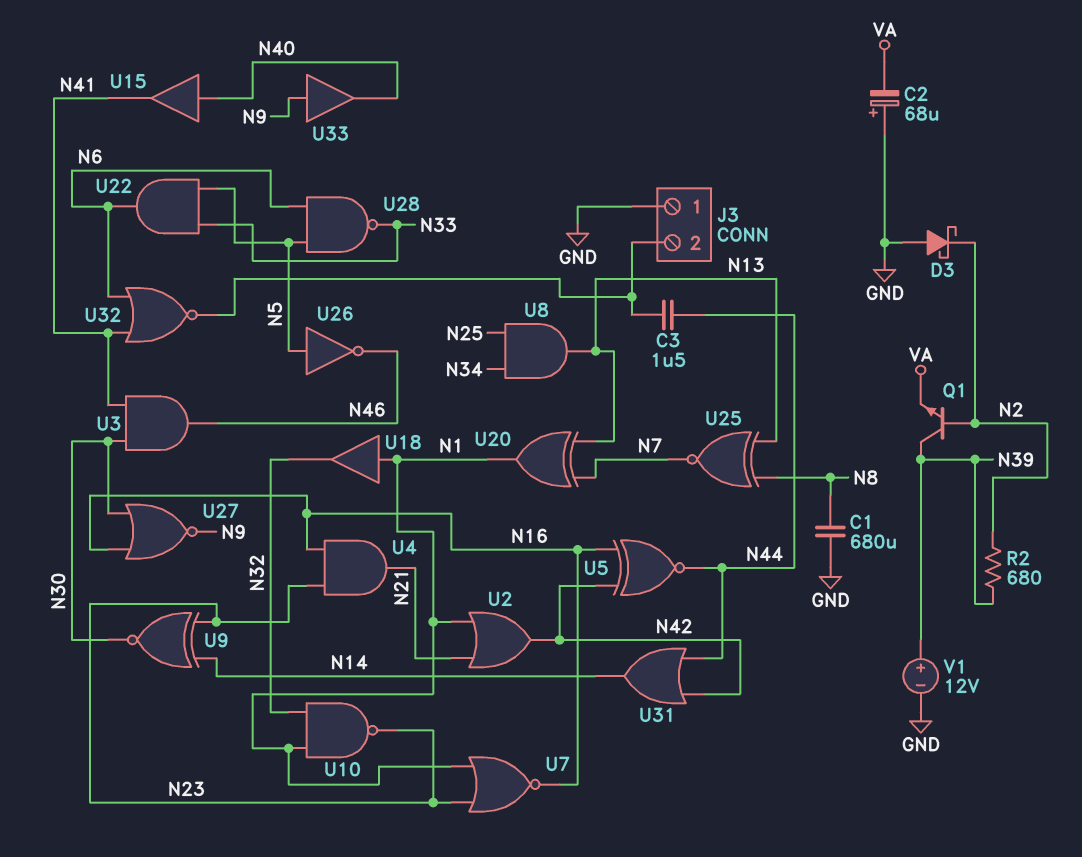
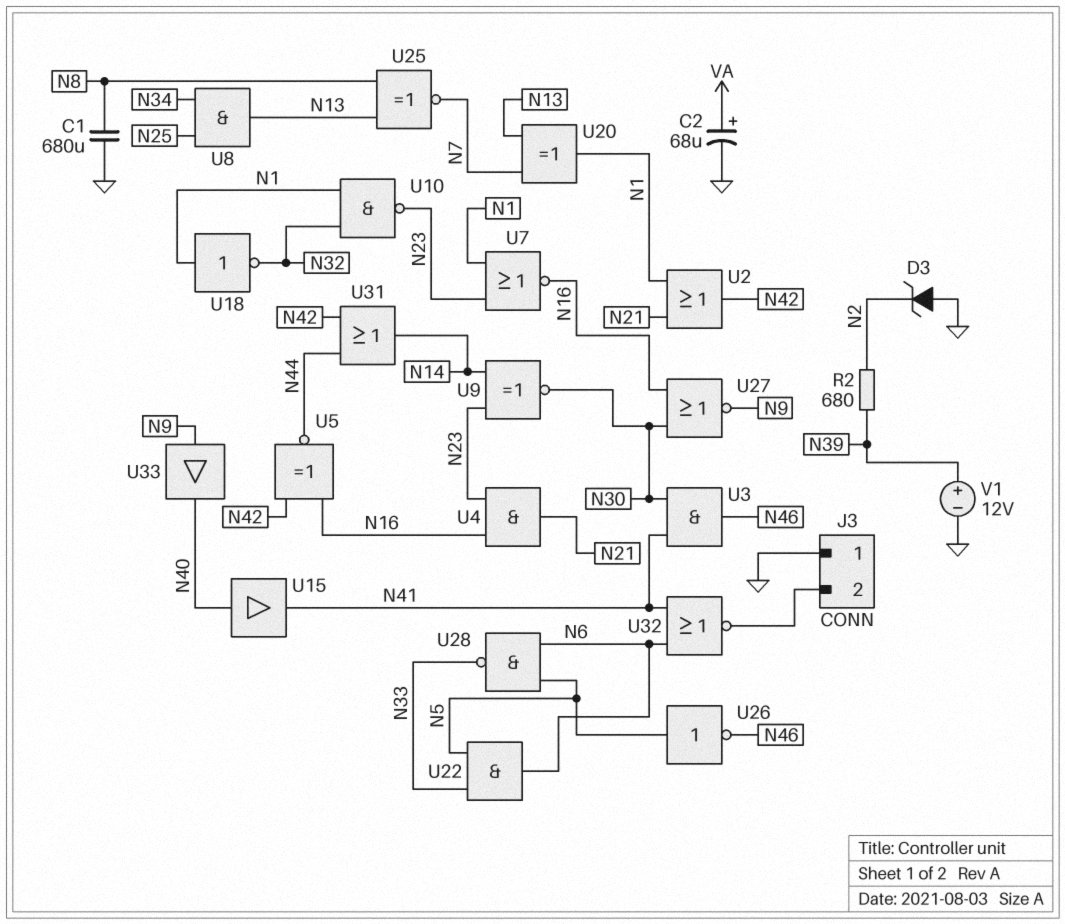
C2: 68uF (plus GND, minus VA) -> 68uF (plus VA, minus GND)
C3: 1.5uF (J3/2, N44) -> none
D3: schottky (A GND, K N2) -> zener (A GND, K N2)
Q1: NPN (B N2, C N39, E VA) -> none
U18: buffer (in N1, out N32) -> NOT (in N1, out N32)

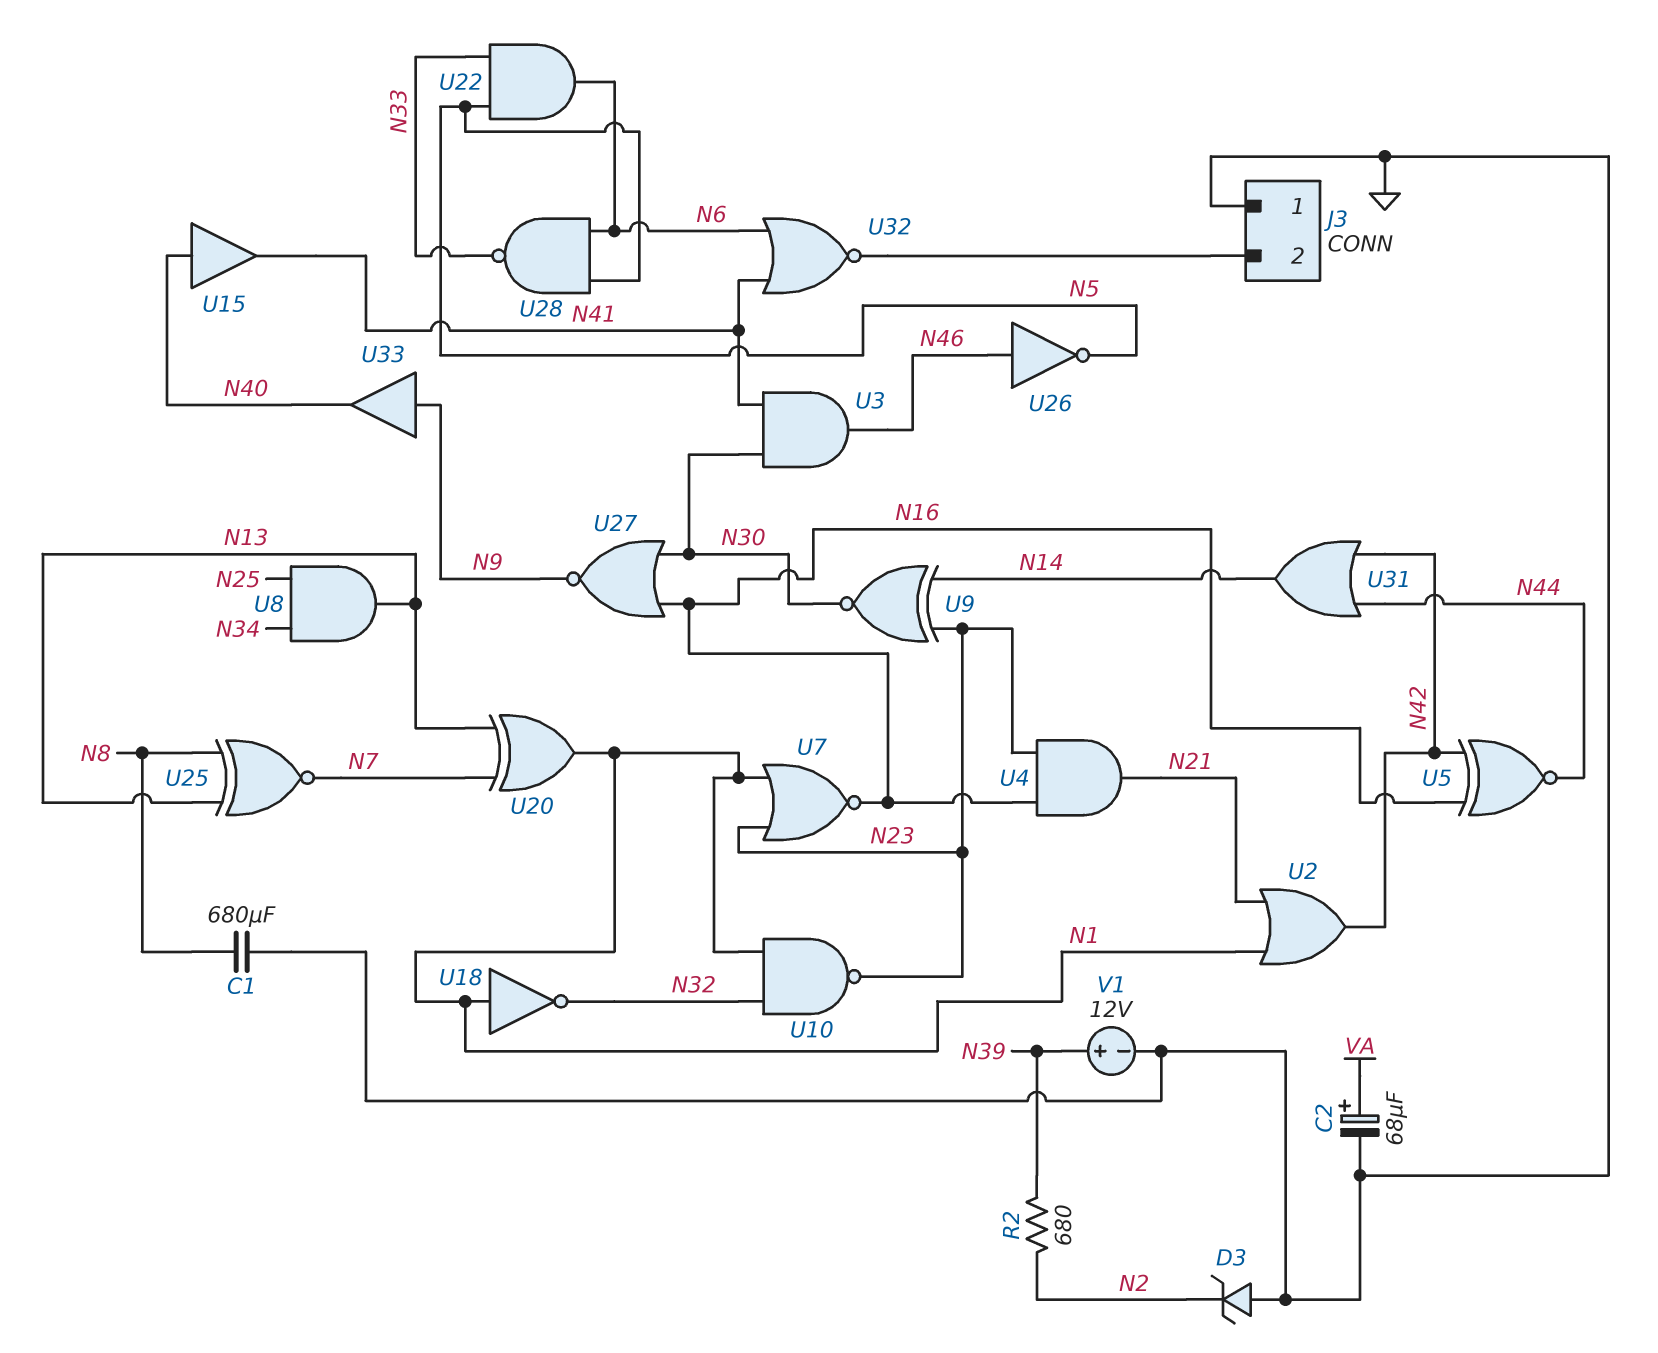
U26: NOT (in N5, out N46) -> NOT (in N46, out N5)

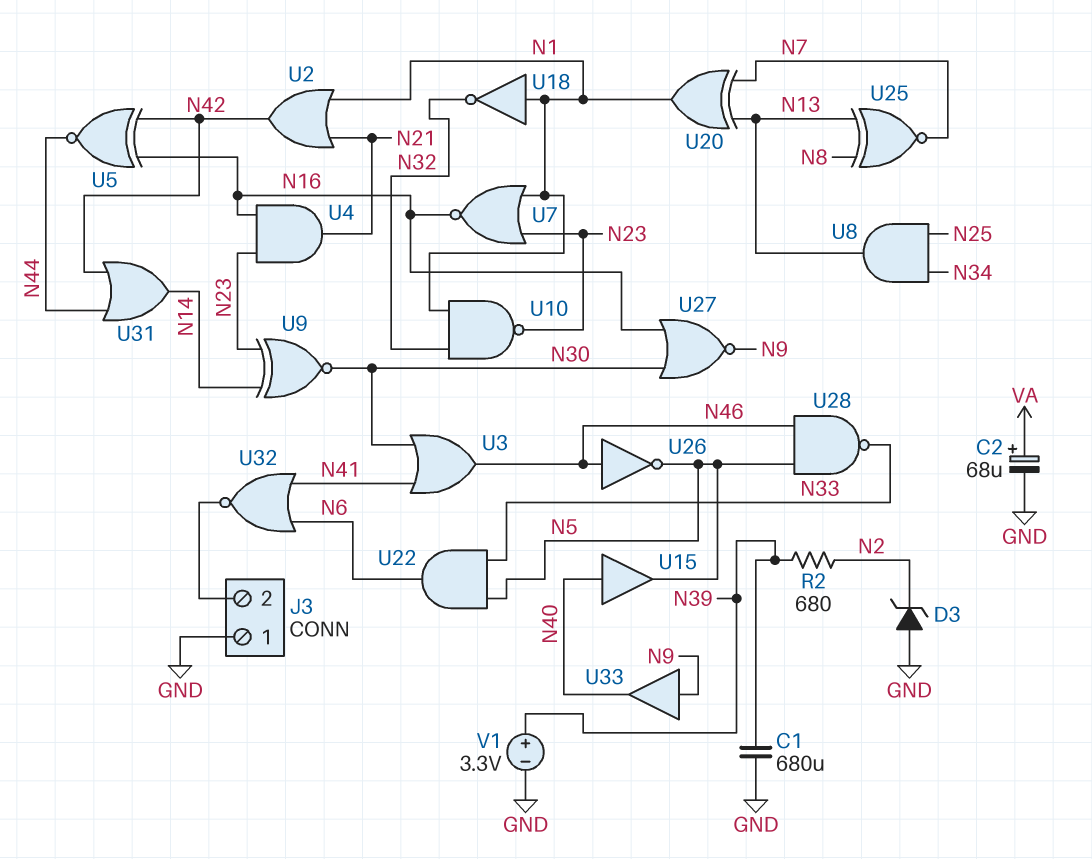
C1: 680uF (GND, N8) -> 680uF (GND, N39)
U3: AND (in N30, in N41, out N46) -> OR (in N30, in N41, out N46)
U15: buffer (in N40, out N41) -> buffer (in N40, out N5)
U28: NAND (in N5, in N6, out N33) -> NAND (in N5, in N46, out N33)
V1: 12V (plus N39, minus GND) -> 3.3V (plus N39, minus GND)

